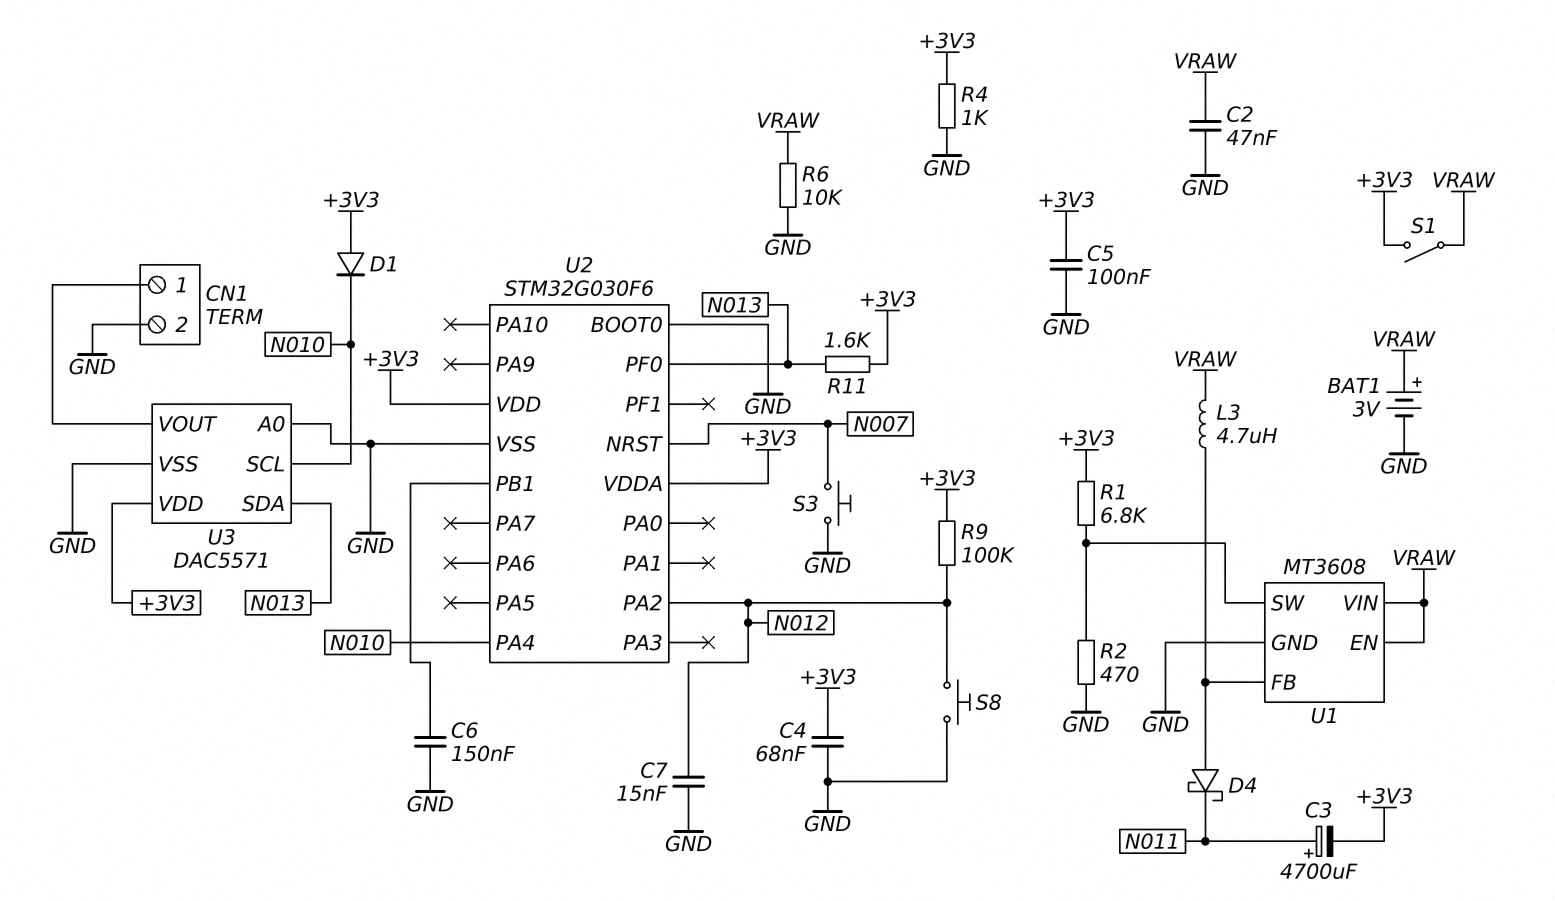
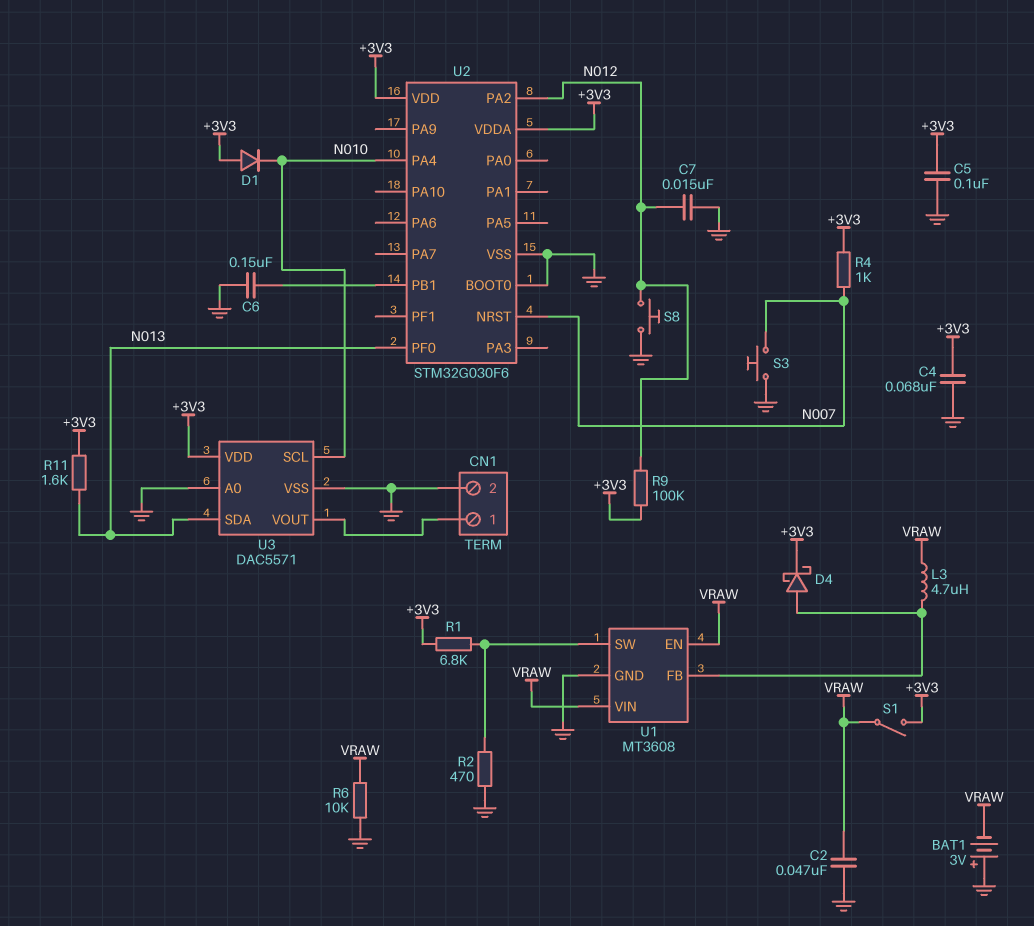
BAT1: 3V (plus VRAW, minus GND) -> 3V (plus GND, minus VRAW)
C3: 4700uF (plus N011, minus +3V3) -> none
D4: schottky (A U1/FB, K N011) -> schottky (A U1/FB, K +3V3)
R4: 1k (+3V3, GND) -> 1k (+3V3, N007)

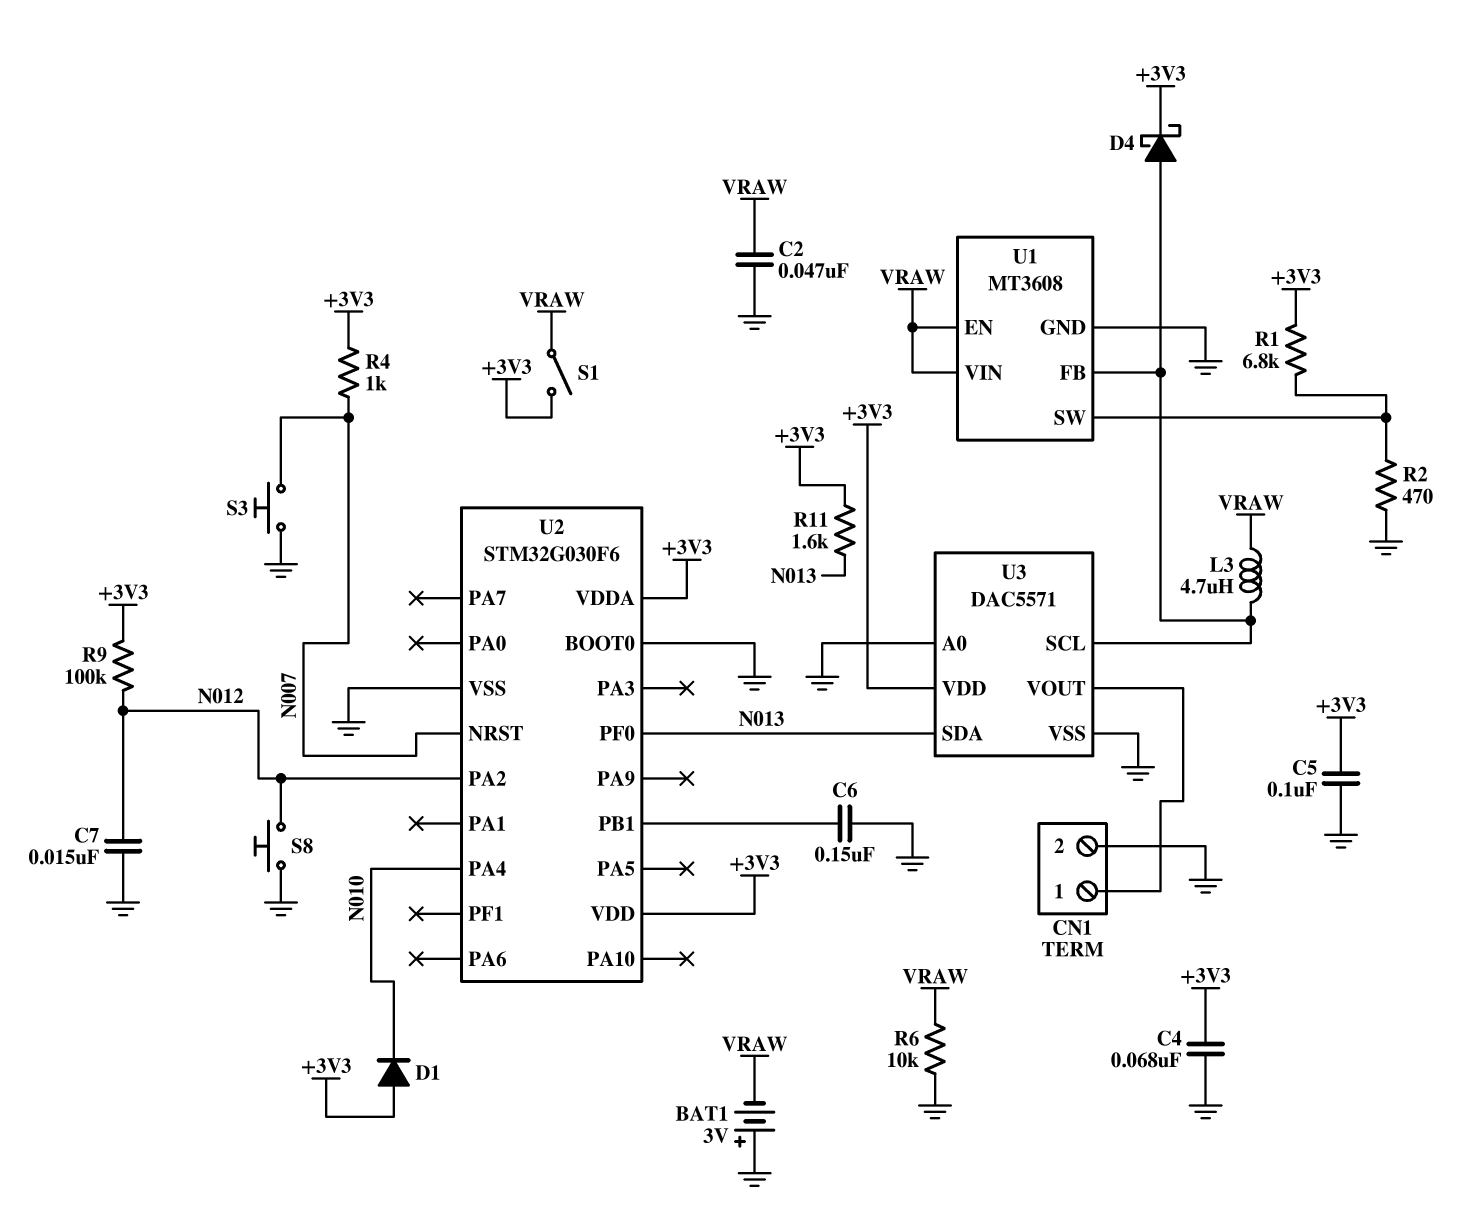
U3 pin SCL: N010 -> U1/FB

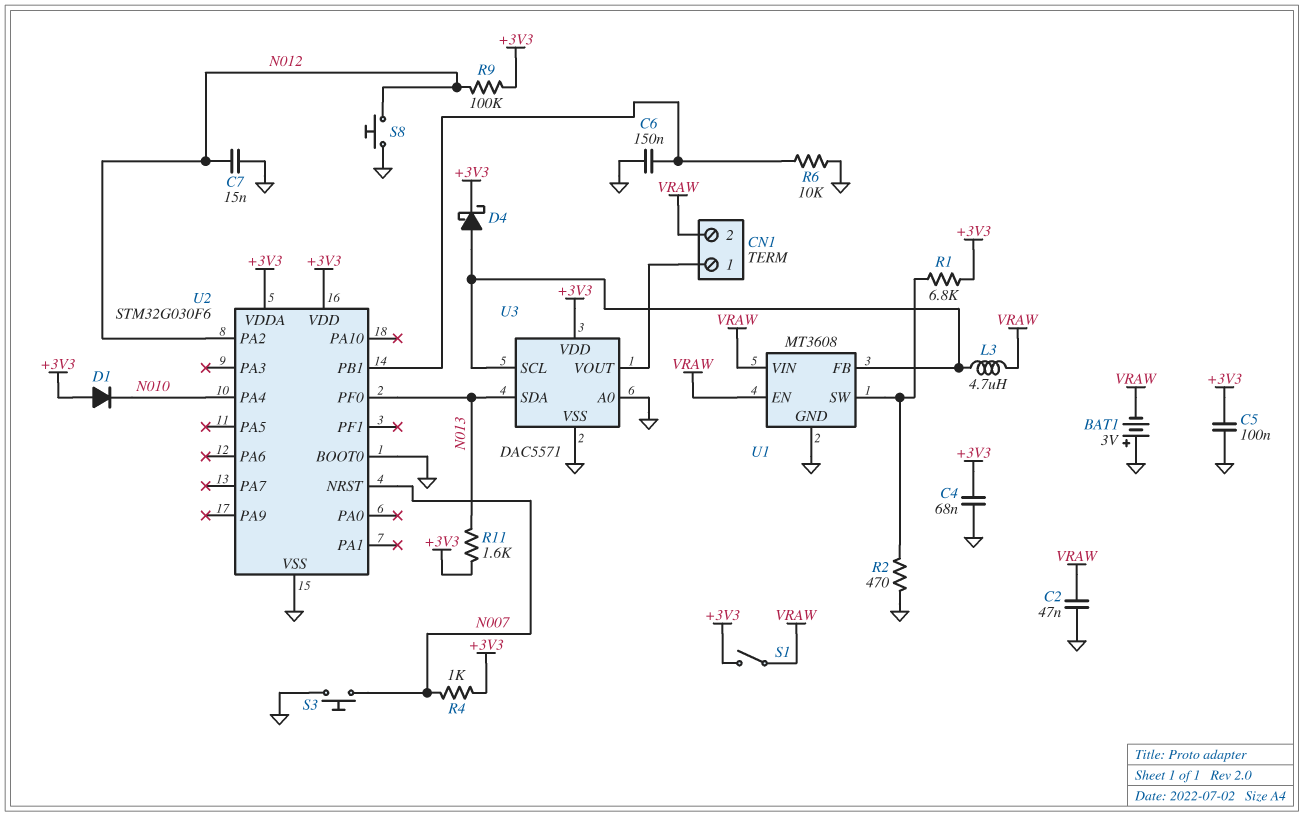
CN1 pin 2: GND -> VRAW
R6: 10k (GND, VRAW) -> 10k (GND, U2/PB1)

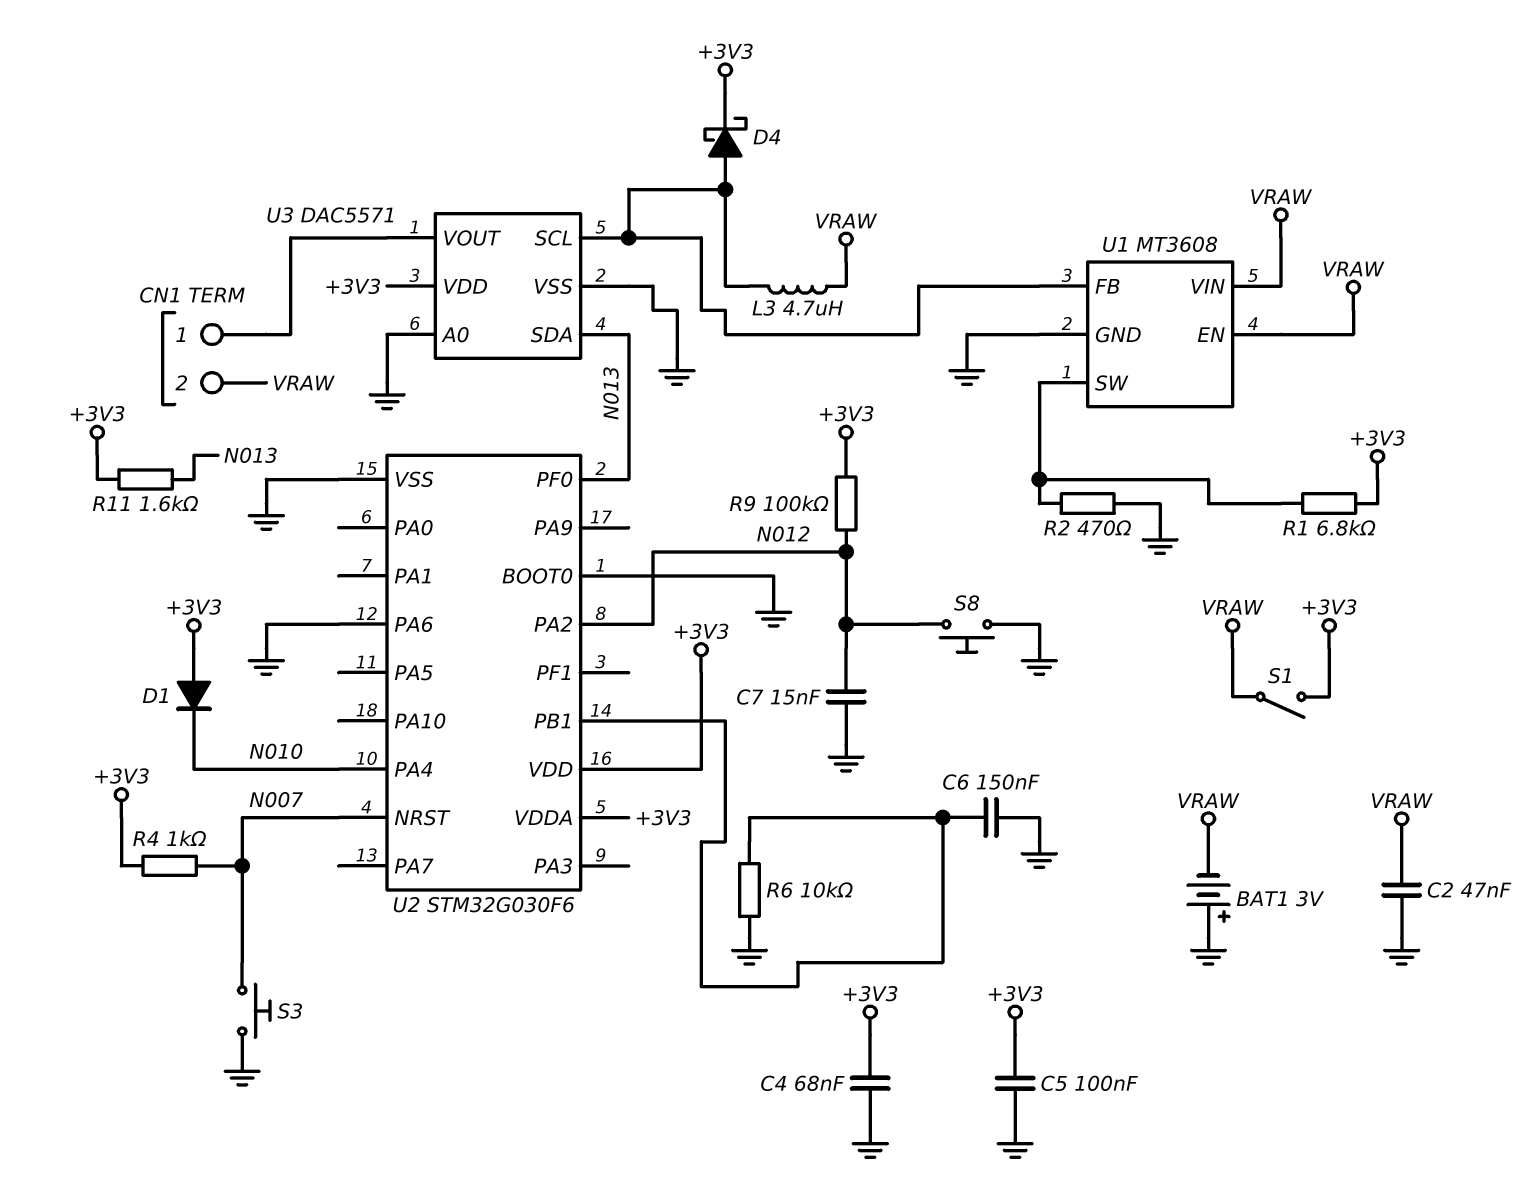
U2 pin PA6: none -> GND

